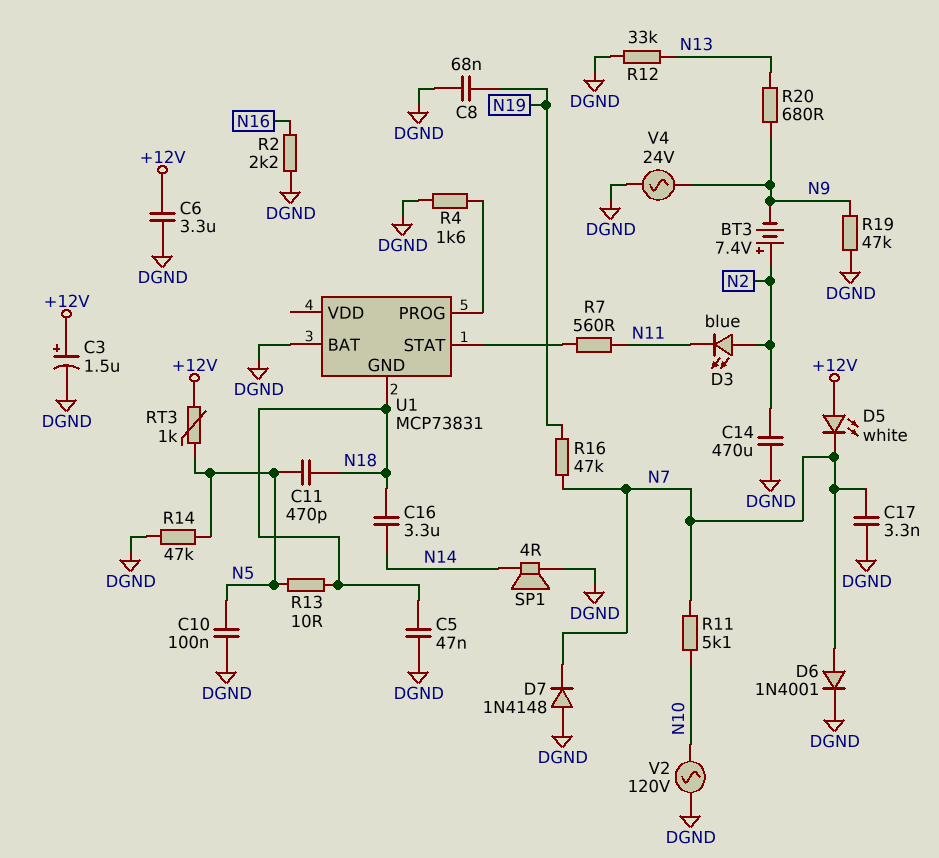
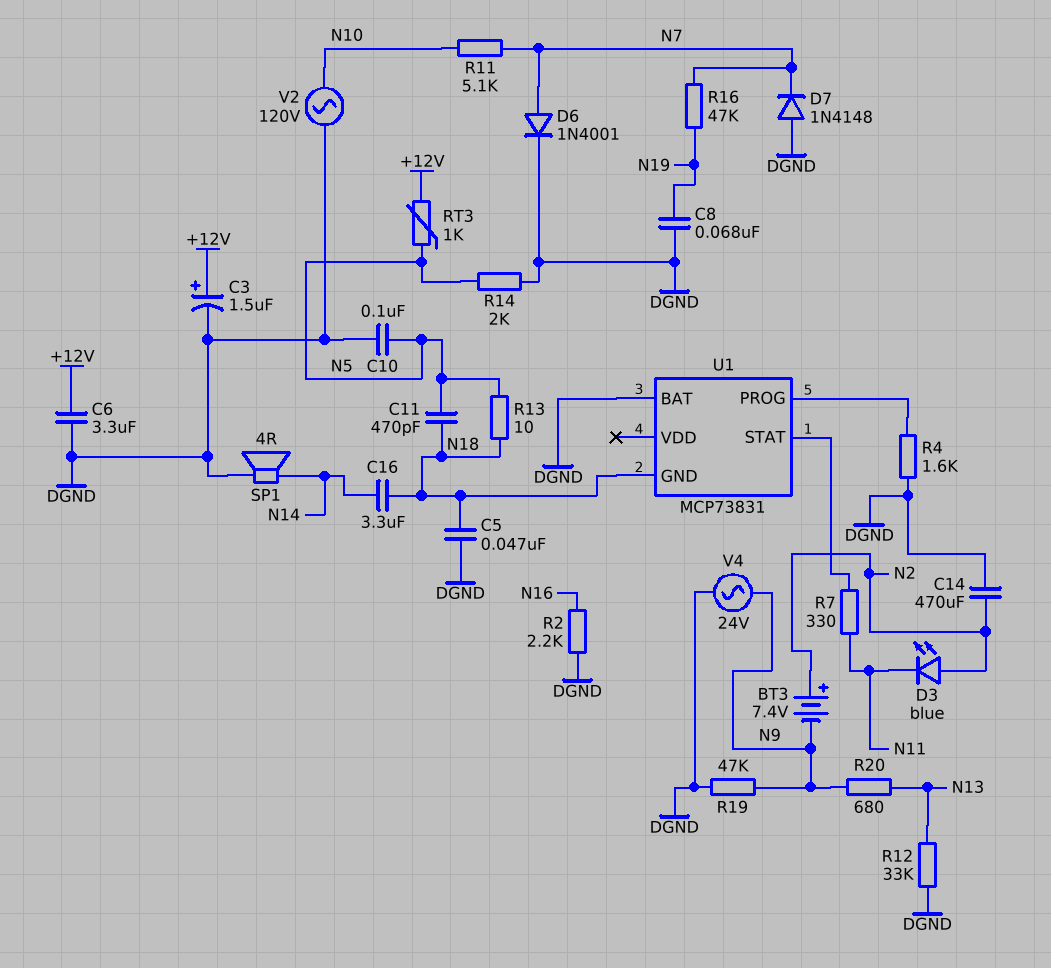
C17: 3.3nF (DGND, N7) -> none
D5: LED white (A +12V, K N7) -> none
R7: 560 (N11, U1/STAT) -> 330 (N11, U1/STAT)
R14: 47k (DGND, N5) -> 2k (DGND, N5)

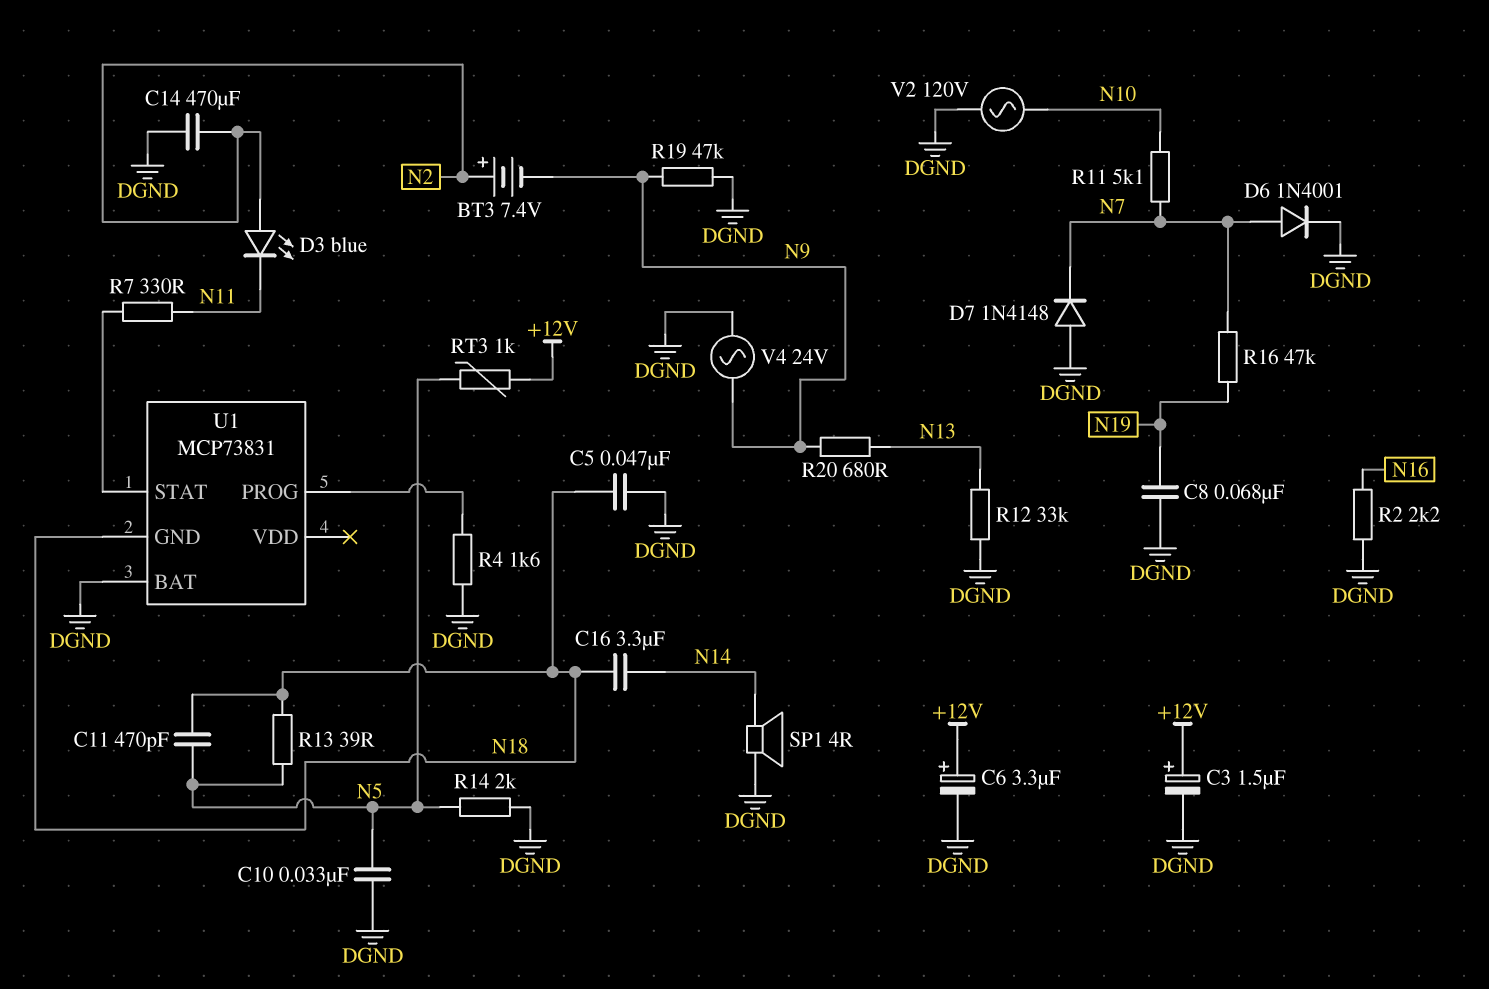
C6: 3.3uF (+12V, DGND) -> 3.3uF (plus +12V, minus DGND)
C10: 100nF (DGND, N5) -> 33nF (DGND, N5)
R13: 10 (N5, N18) -> 39 (N5, N18)

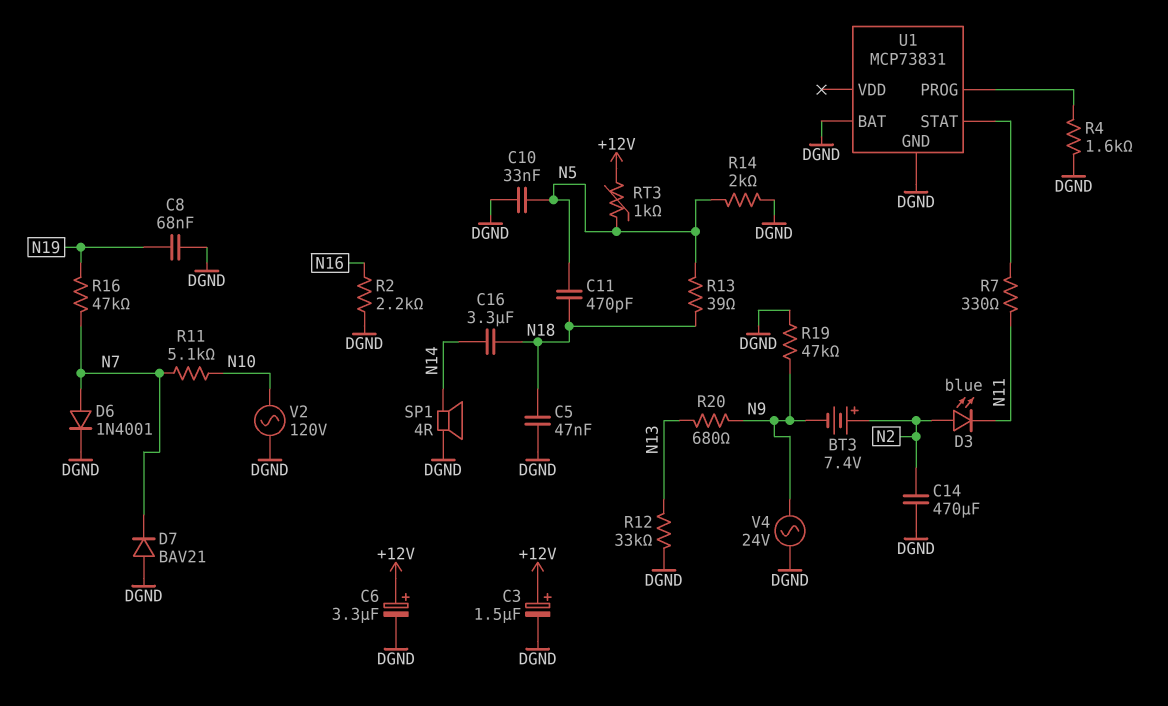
D7: diode 1N4148 (A DGND, K N7) -> diode BAV21 (A DGND, K N7)
U1 pin GND: N18 -> DGND

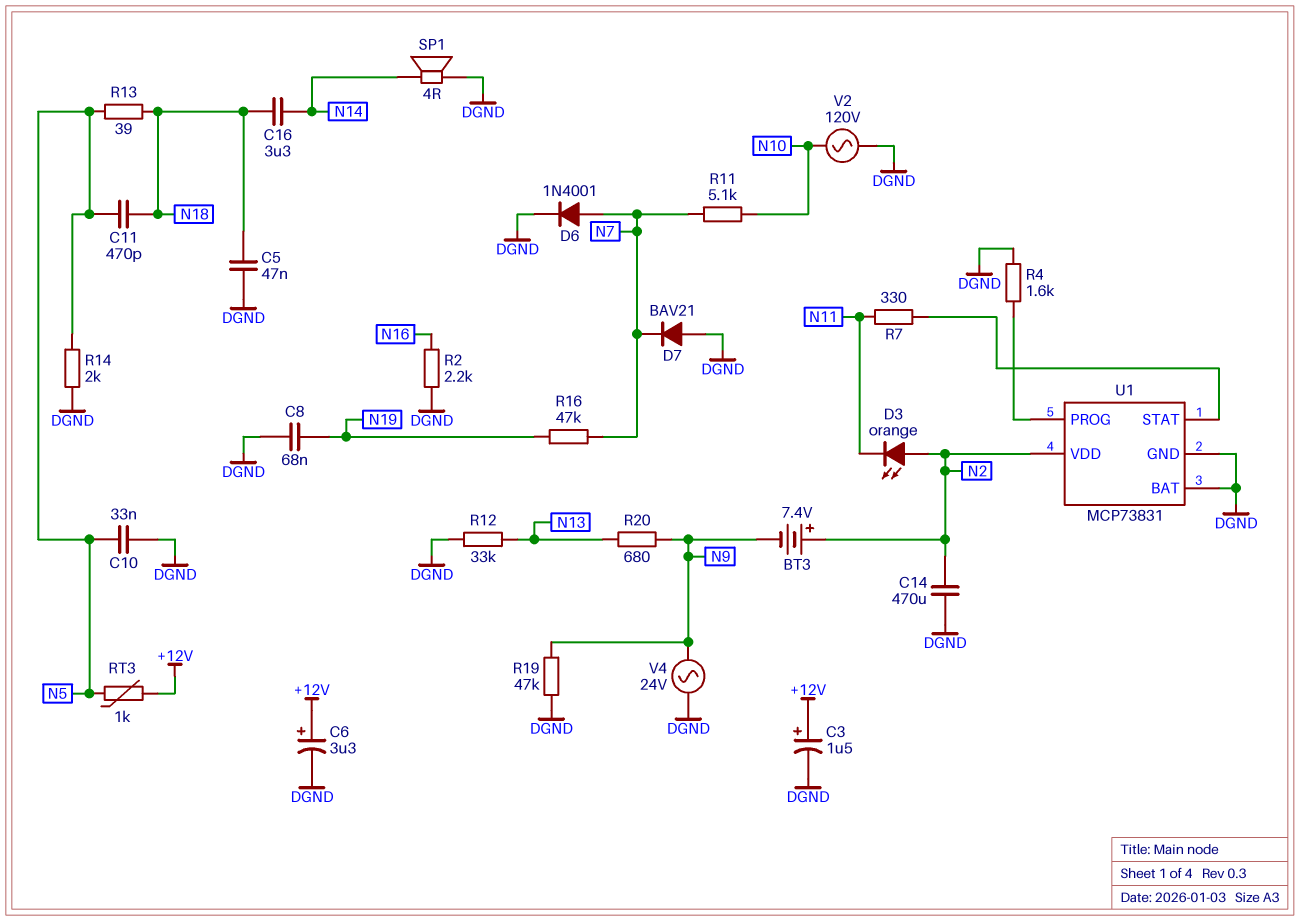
D3: LED blue (A N2, K N11) -> LED orange (A N2, K N11)
U1 pin VDD: none -> N2

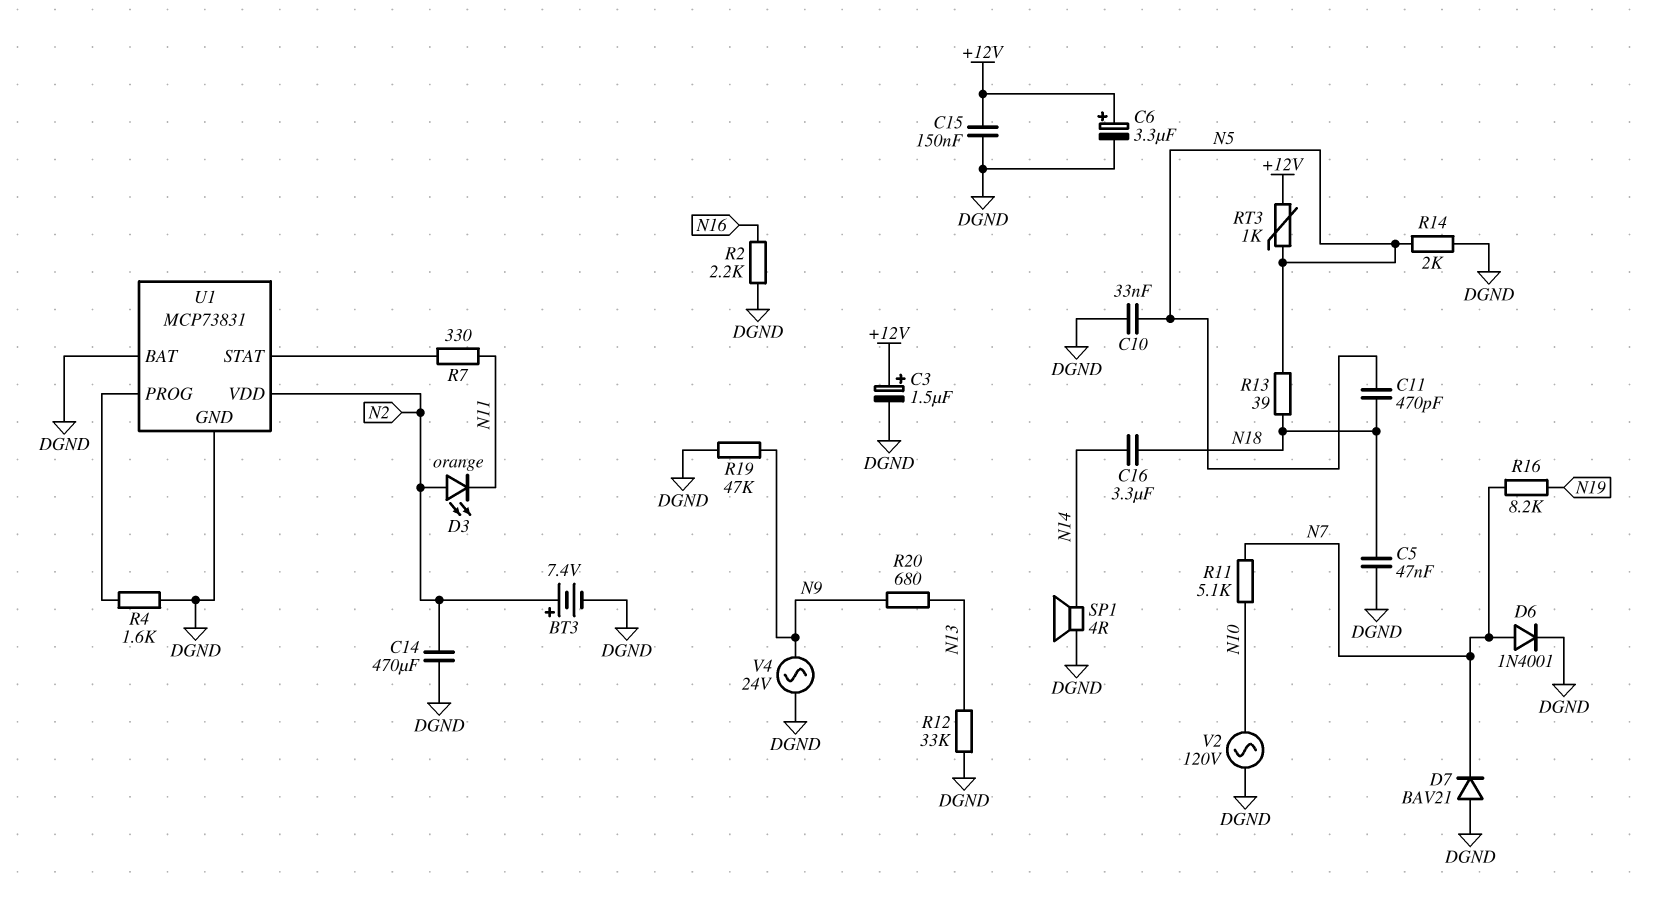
BT3: 7.4V (plus N2, minus N9) -> 7.4V (plus N2, minus DGND)
C8: 68nF (DGND, N19) -> none
C15: none -> 150nF (+12V, DGND)
R16: 47k (N7, N19) -> 8.2k (N7, N19)

